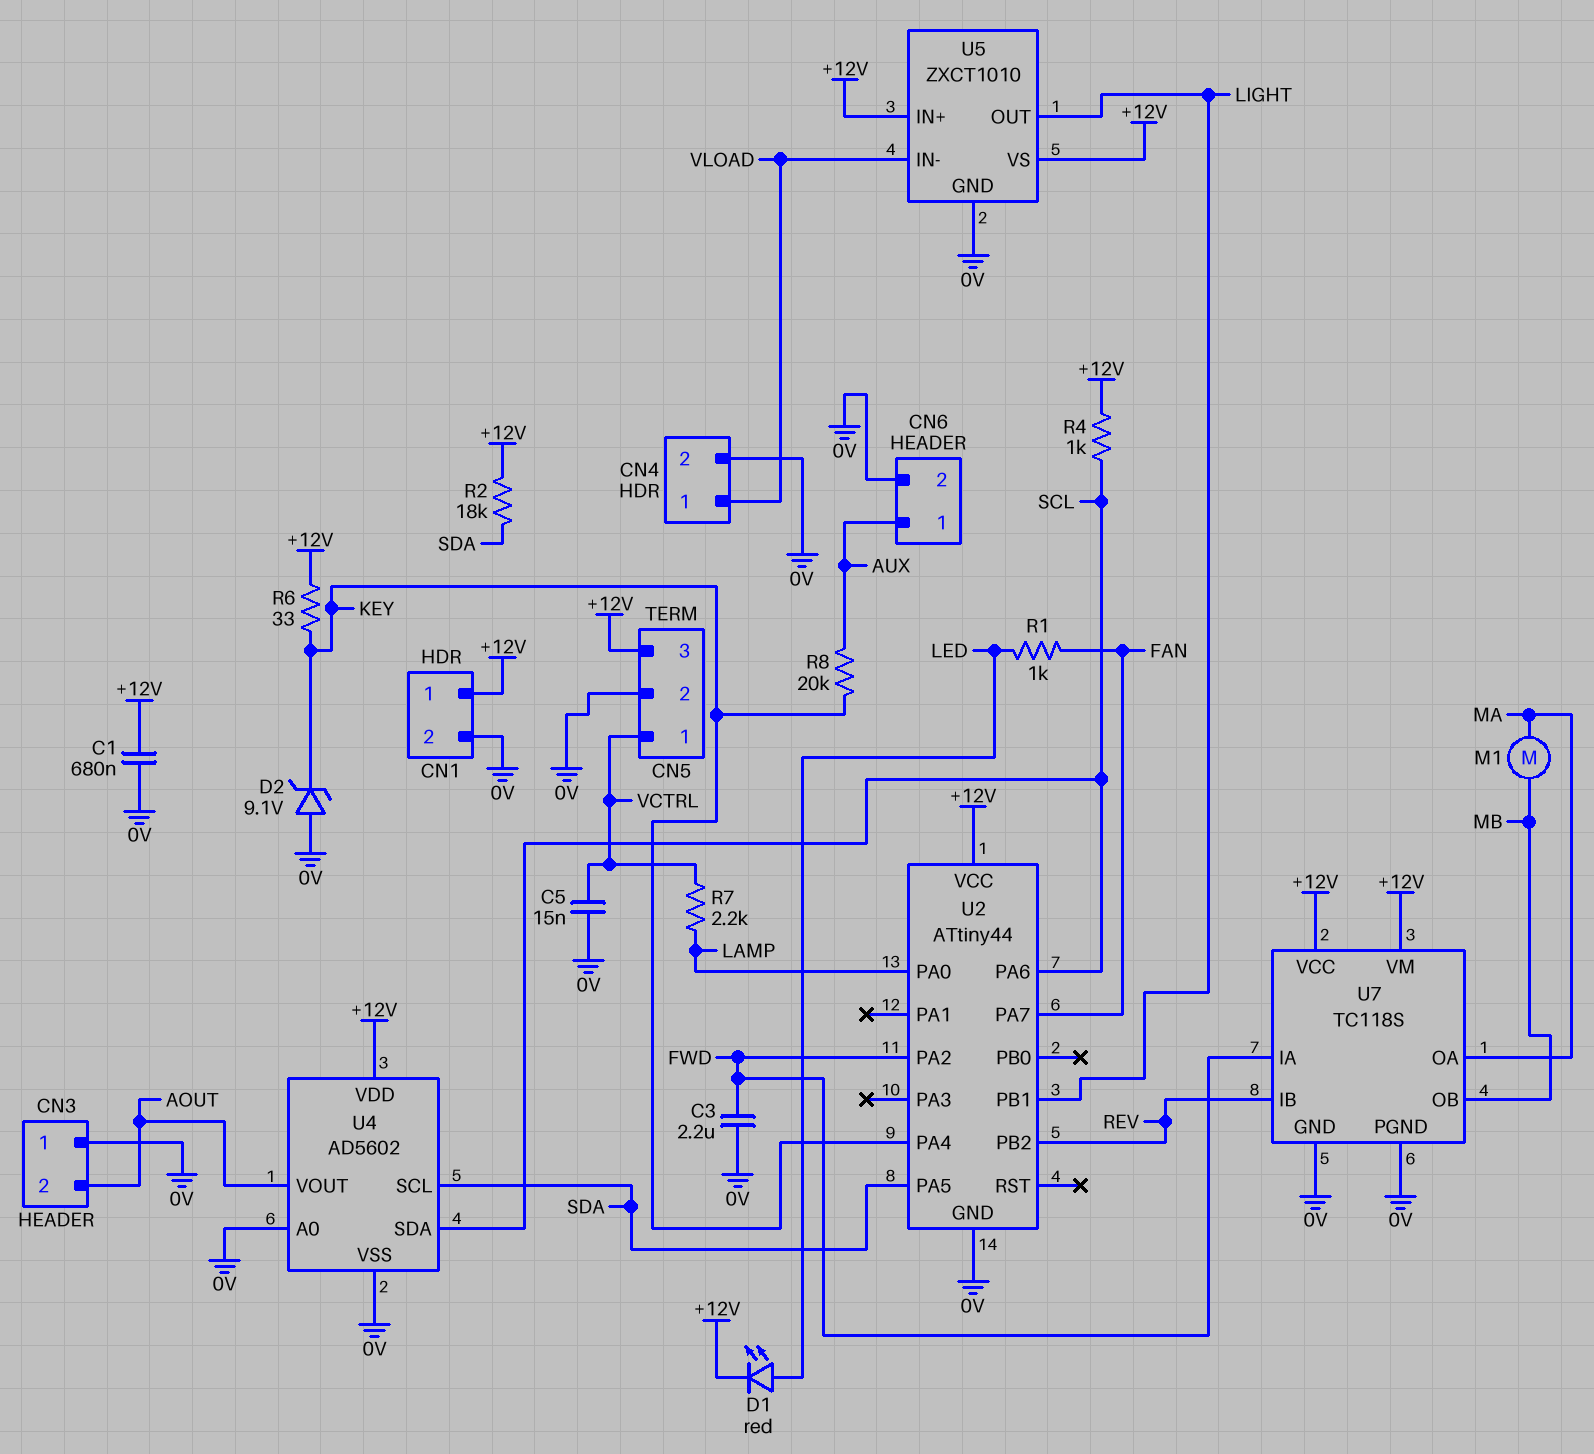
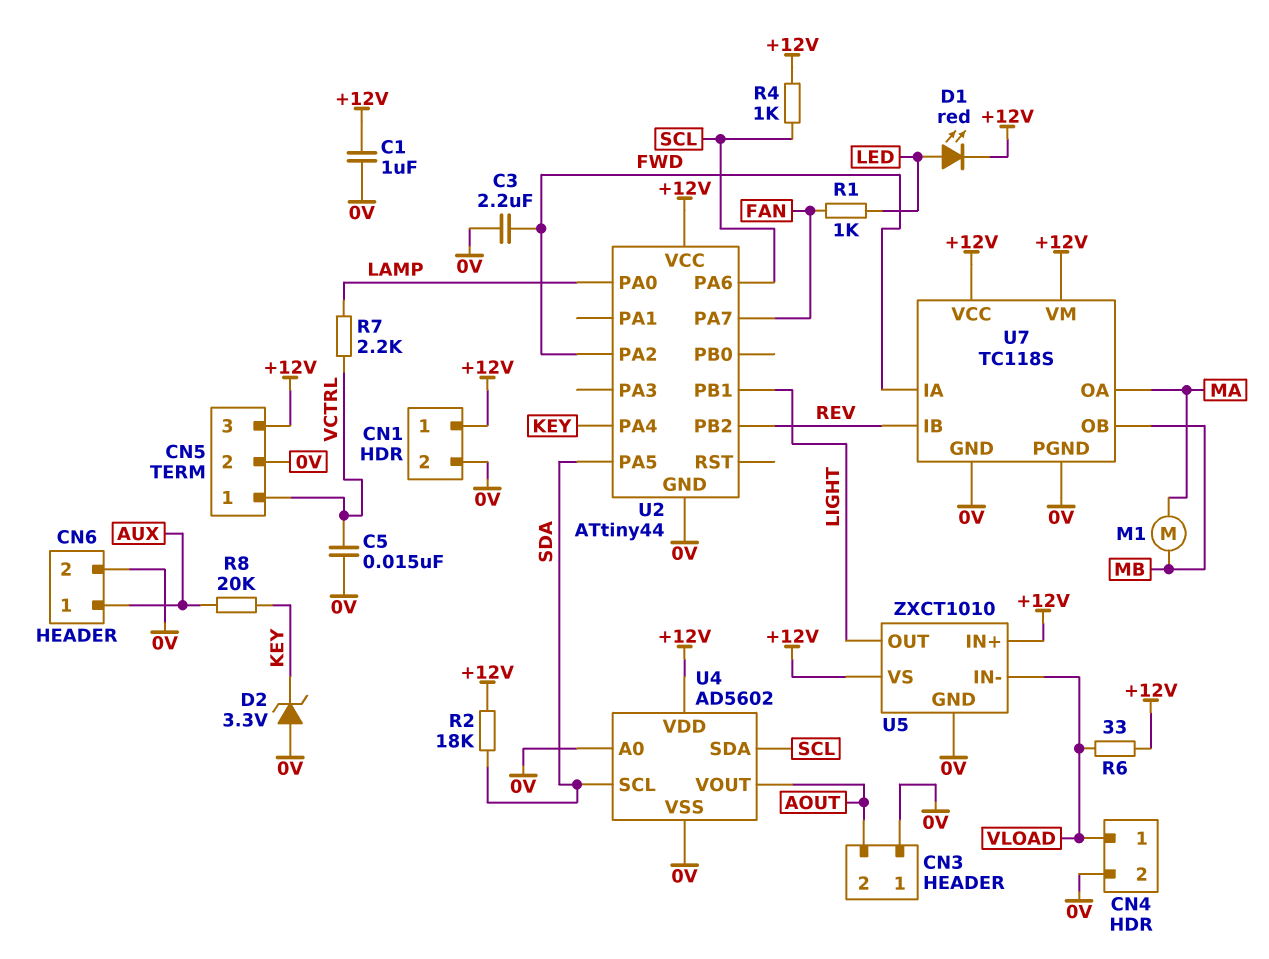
C1: 680nF (+12V, 0V) -> 1uF (+12V, 0V)
D2: zener 9.1V (A 0V, K KEY) -> zener 3.3V (A 0V, K KEY)
R6: 33 (+12V, KEY) -> 33 (+12V, VLOAD)

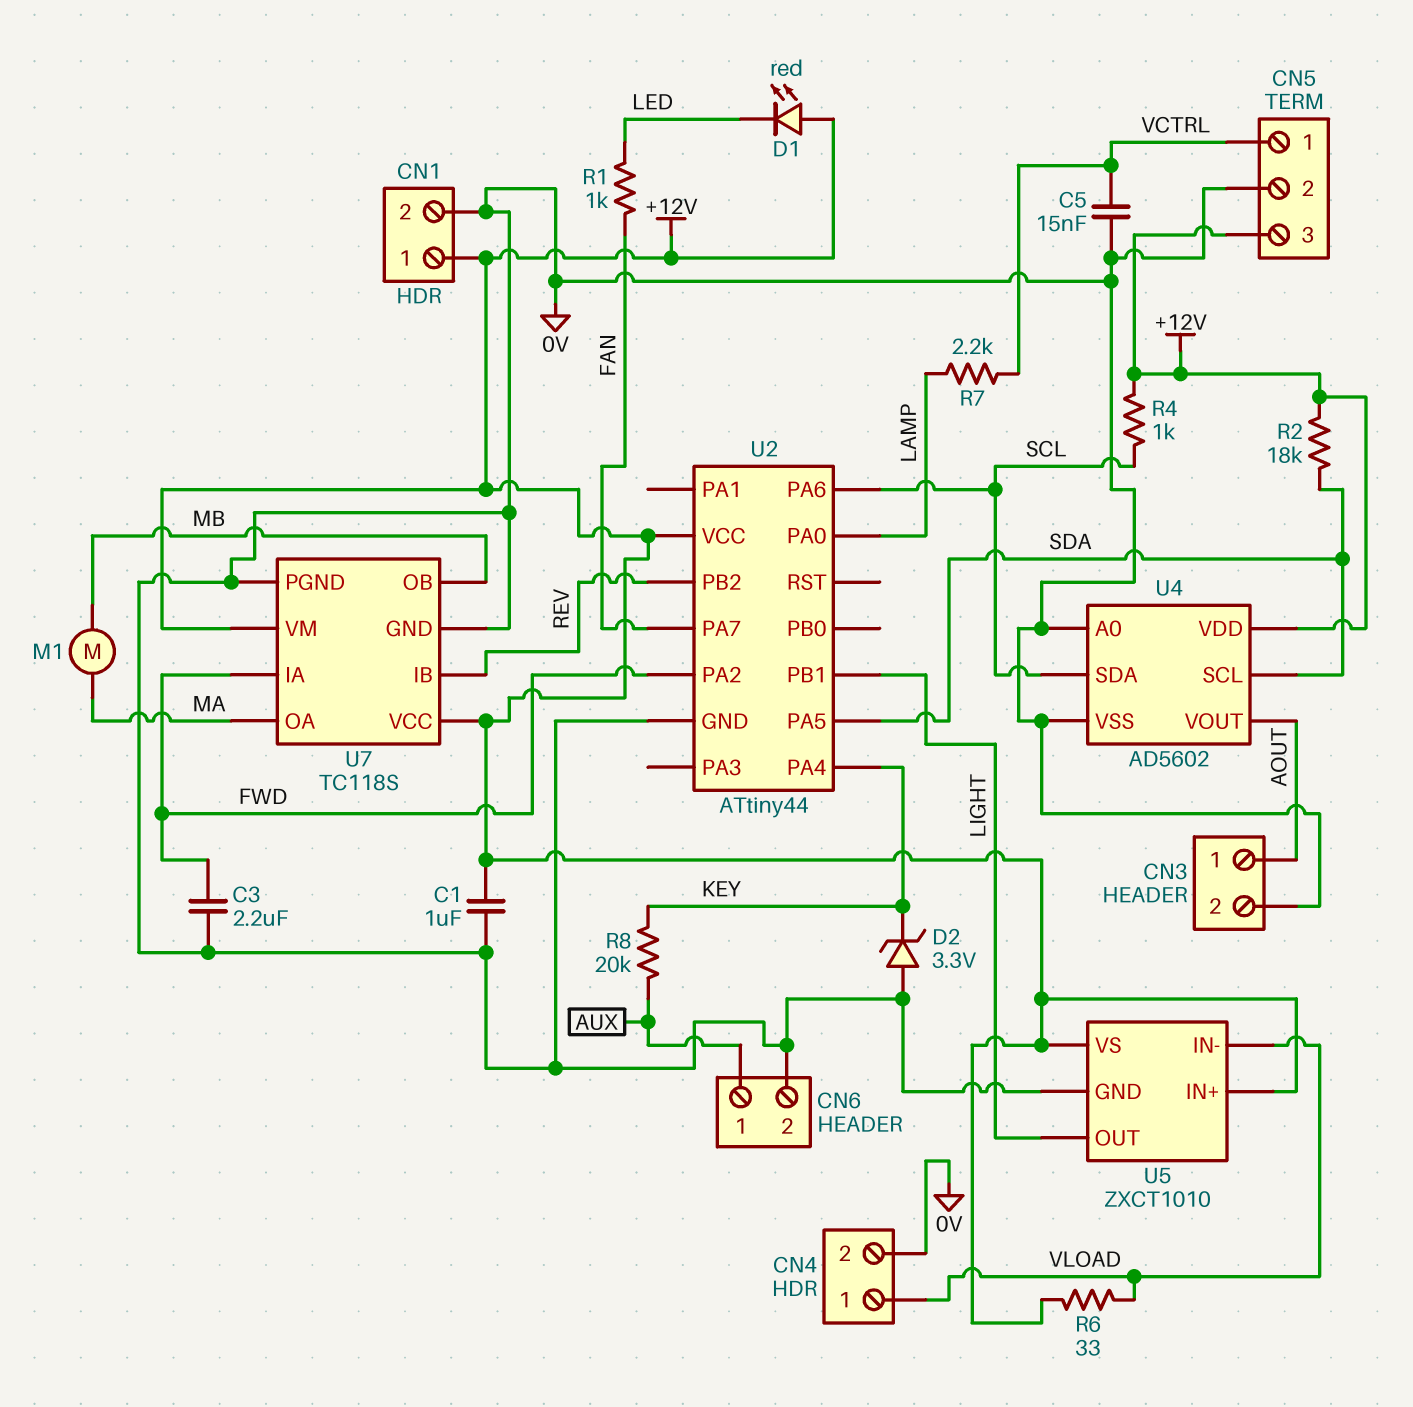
CN3 pin 1: 0V -> AOUT
CN3 pin 2: AOUT -> 0V
D1: LED red (A LED, K +12V) -> LED red (A +12V, K LED)

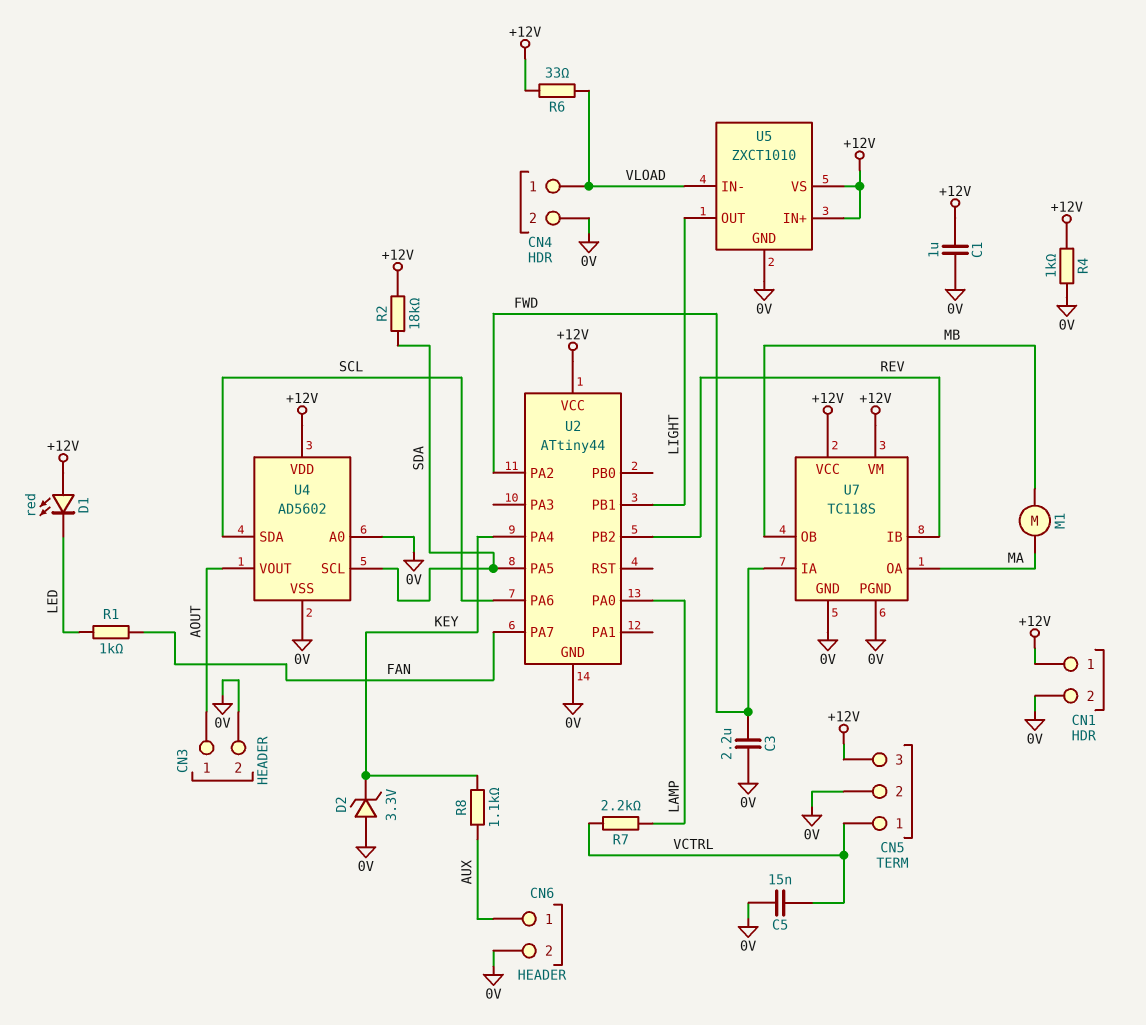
R4: 1k (+12V, SCL) -> 1k (+12V, 0V)
R8: 20k (AUX, KEY) -> 1.1k (AUX, KEY)

